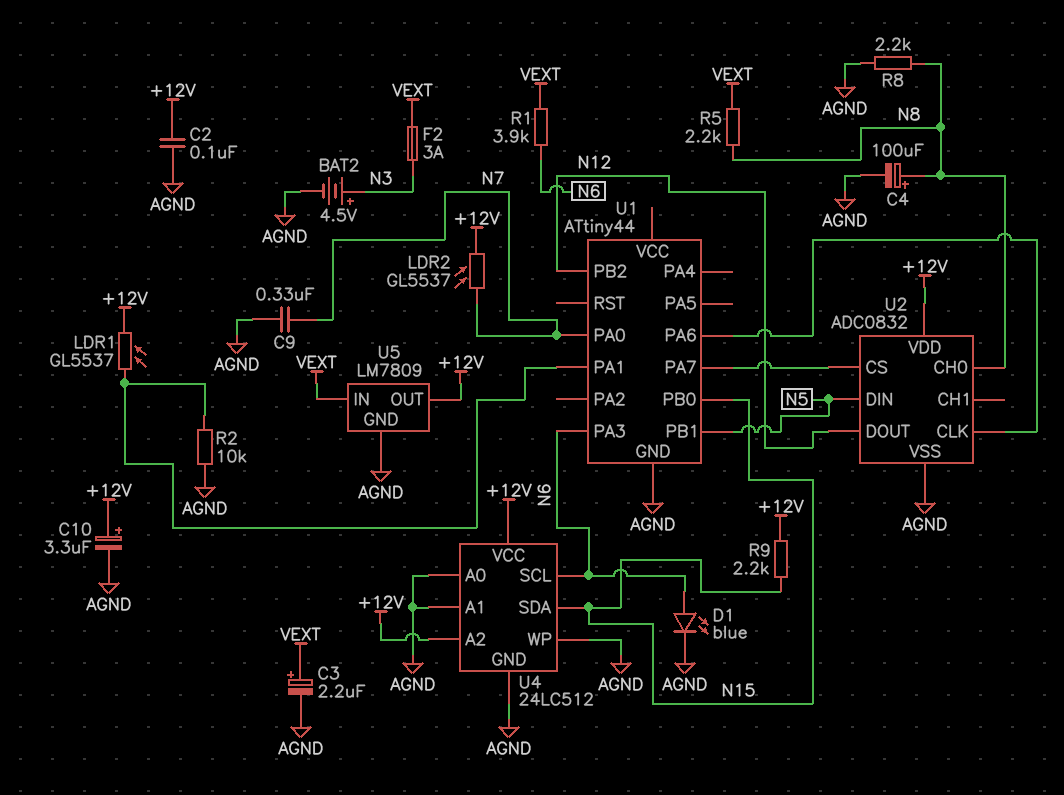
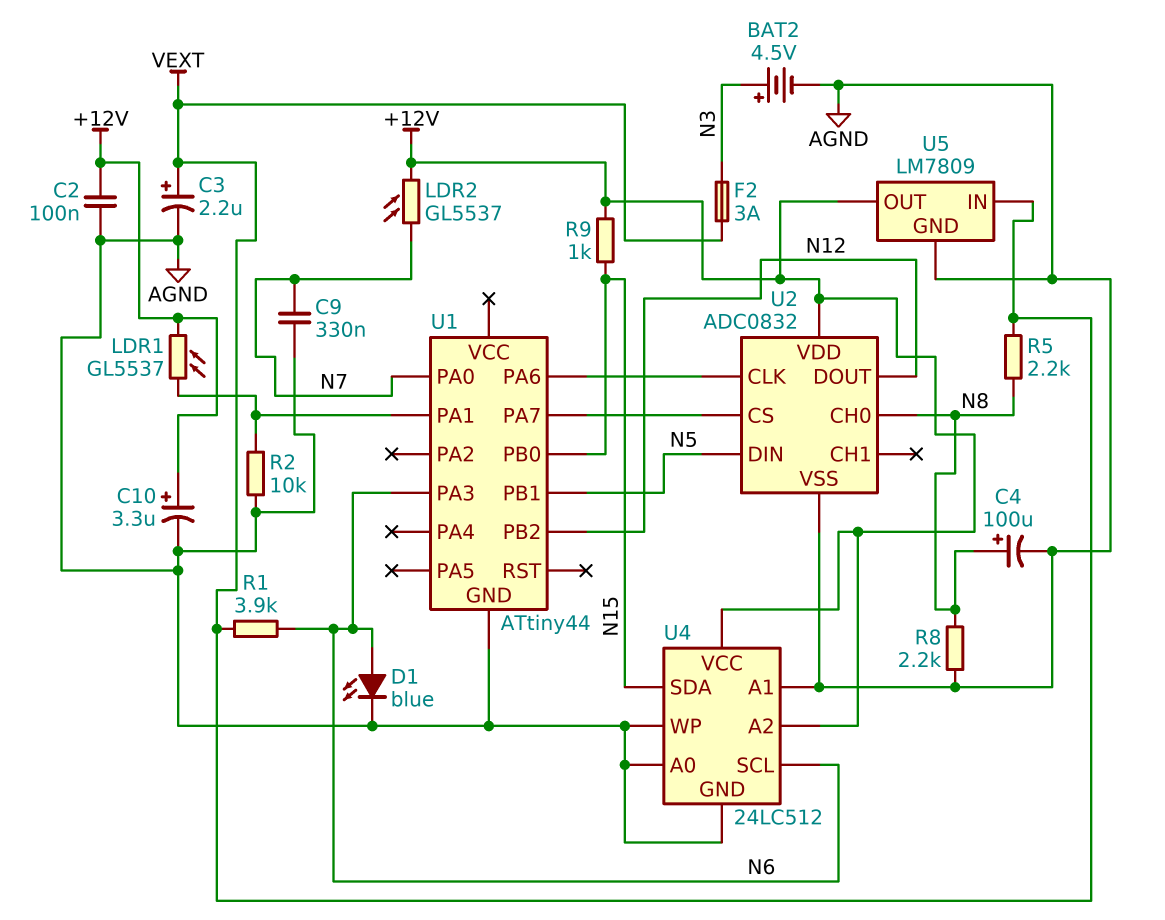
R9: 2.2k (+12V, N15) -> 1k (+12V, N15)

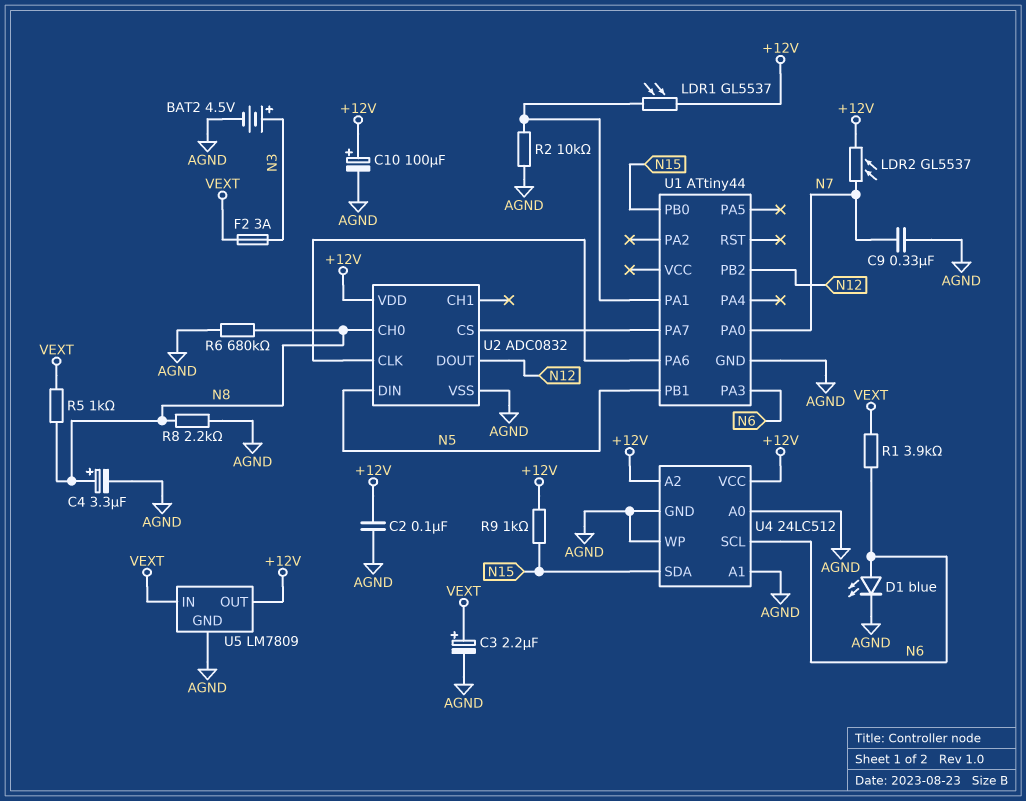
C4: 100uF (plus N8, minus AGND) -> 3.3uF (plus N8, minus AGND)
C10: 3.3uF (plus +12V, minus AGND) -> 100uF (plus +12V, minus AGND)
R5: 2.2k (N8, VEXT) -> 1k (N8, VEXT)
R6: none -> 680k (AGND, N8)

